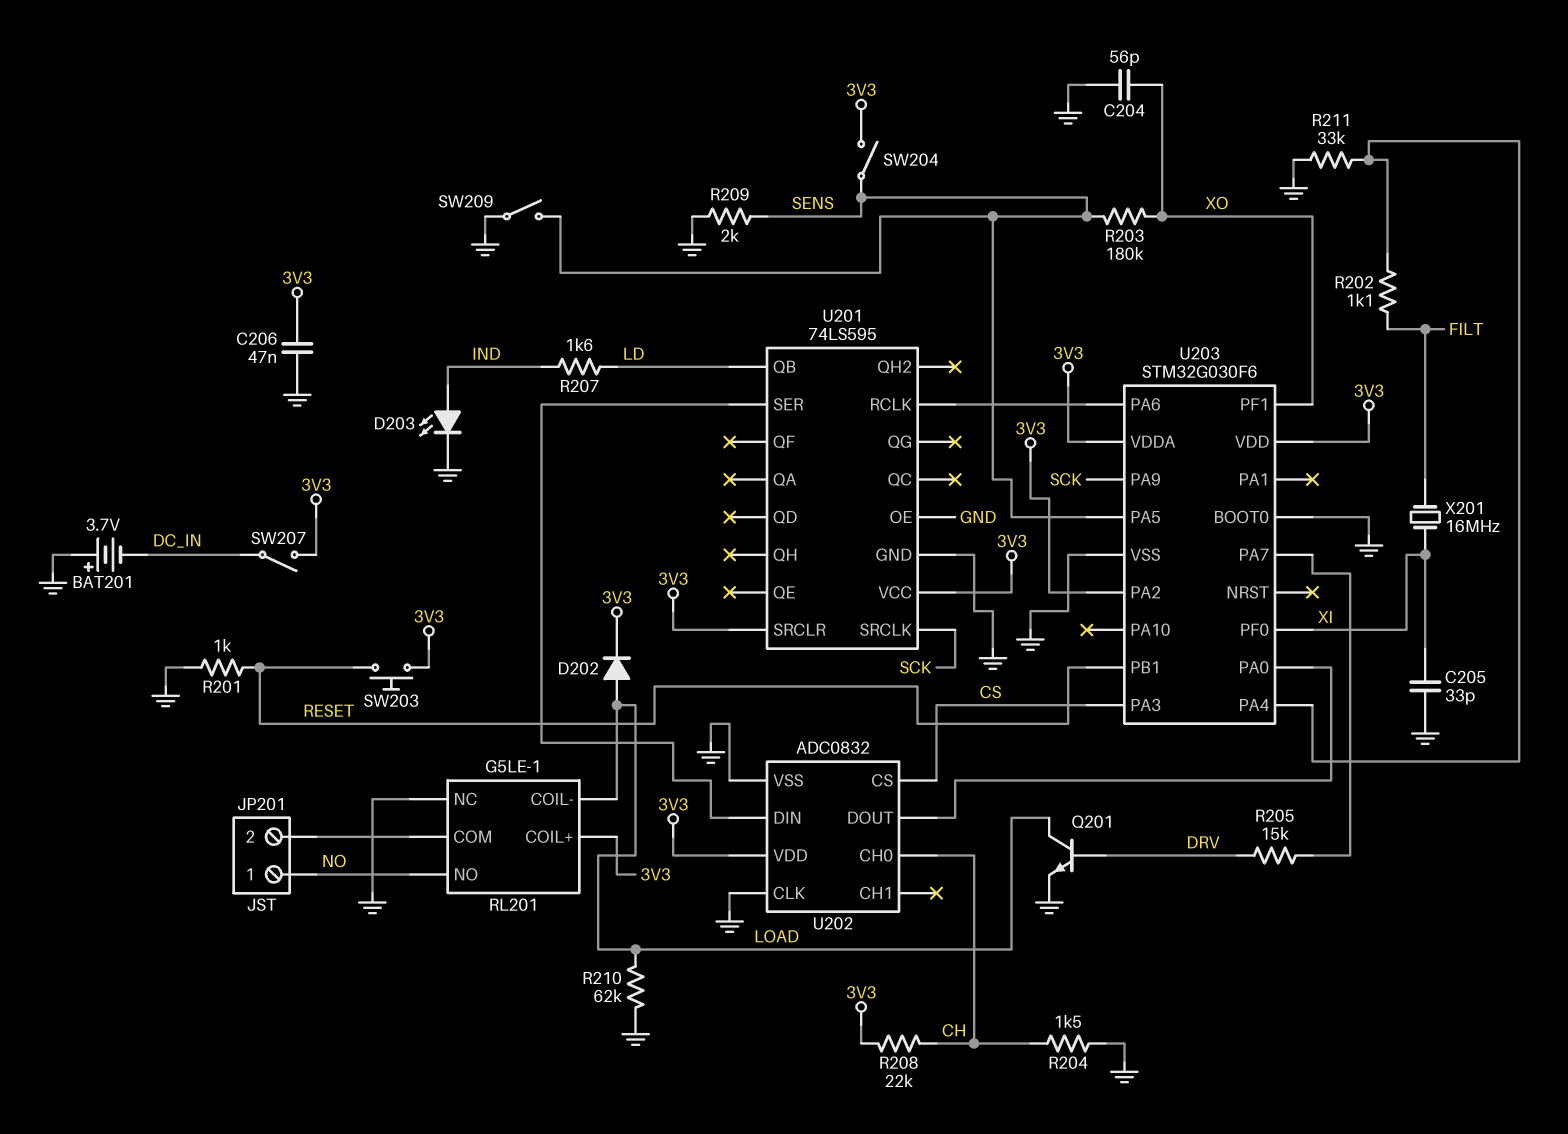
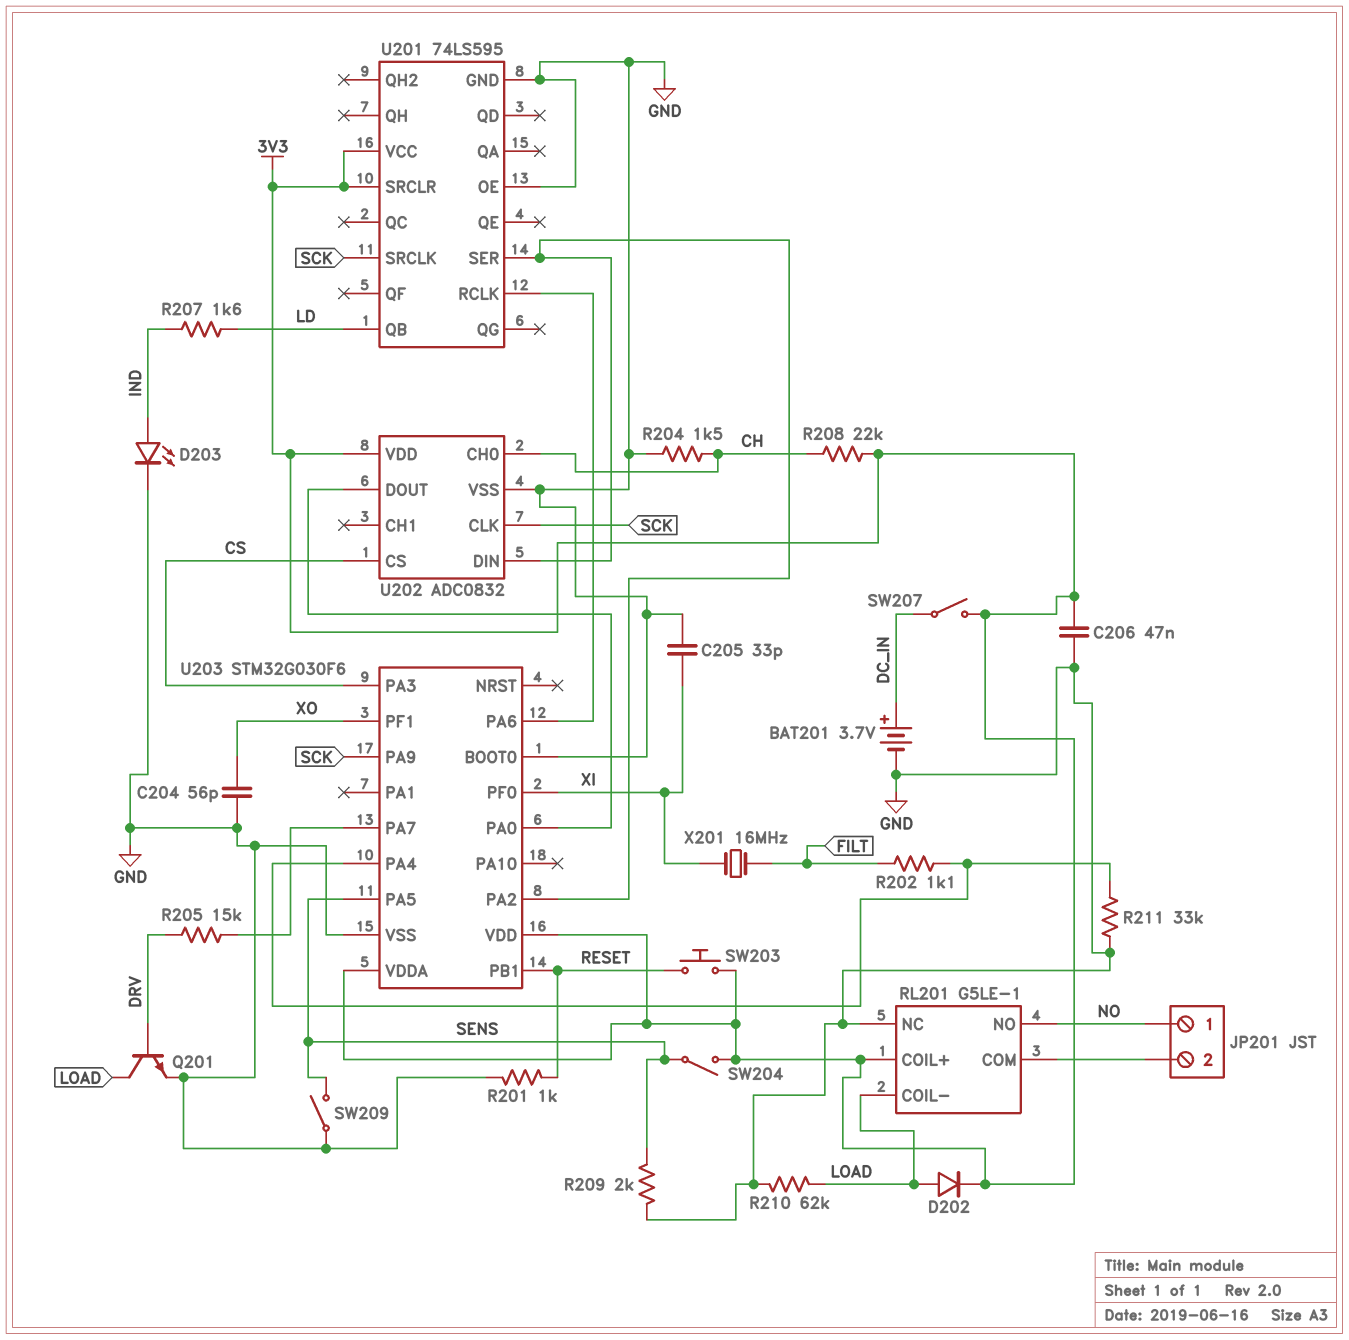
BAT201: 3.7V (plus GND, minus DC_IN) -> 3.7V (plus DC_IN, minus GND)
R203: 180k (SENS, XO) -> none
U202 pin CLK: GND -> SCK
U203 pin PA2: 3V3 -> U201/SER

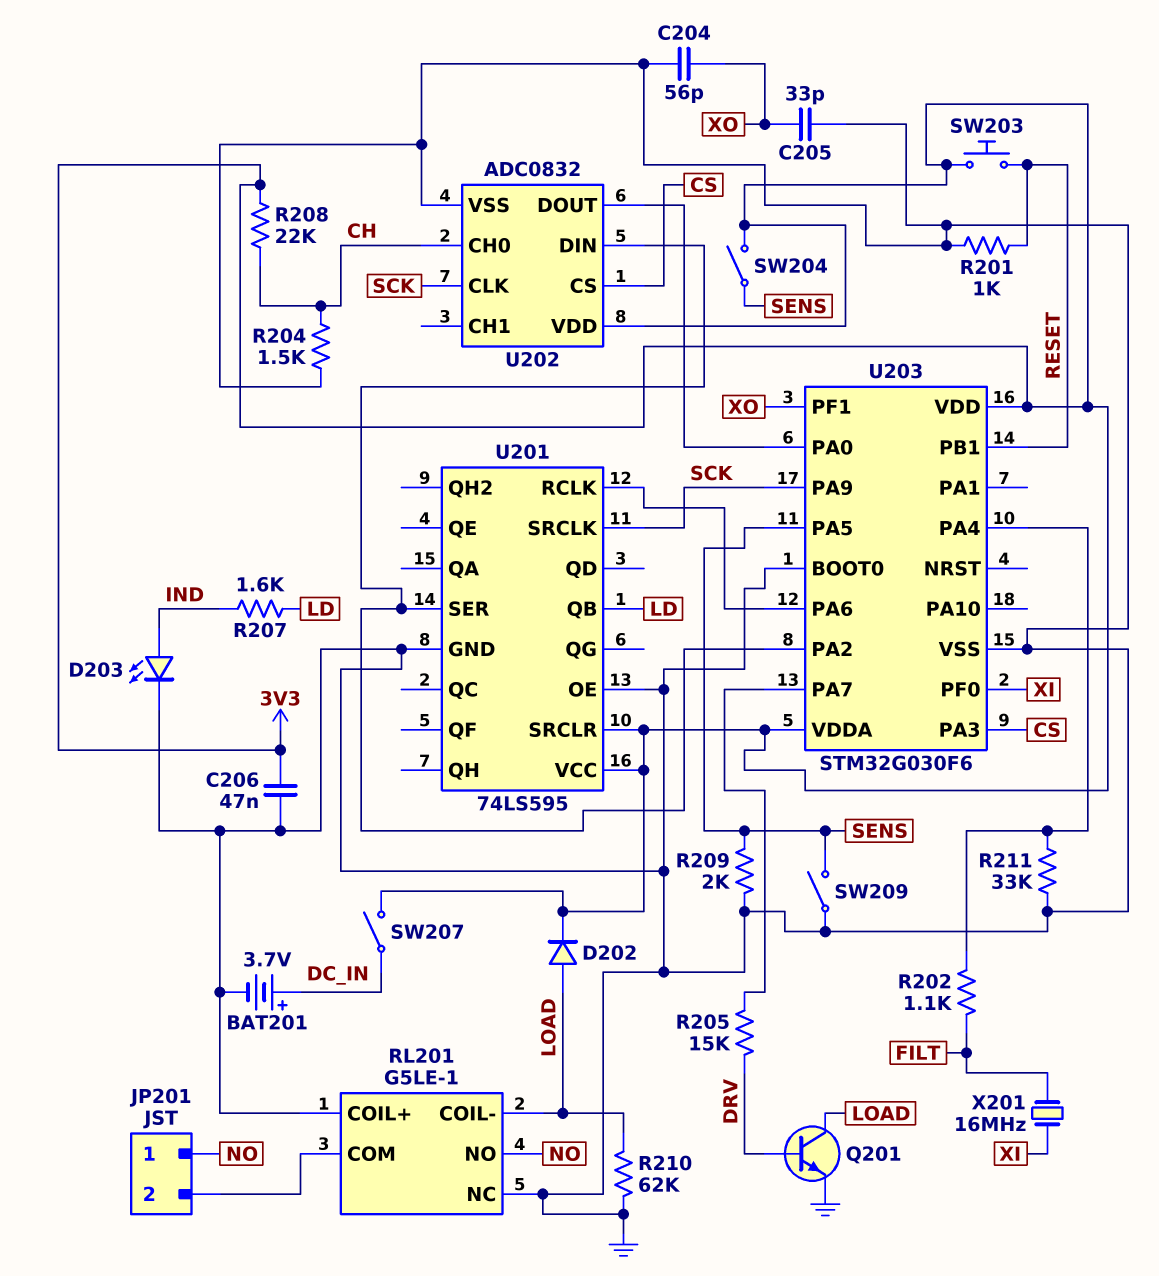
C205: 33pF (GND, XI) -> 33pF (GND, XO)
RL201 pin COIL+: 3V3 -> GND

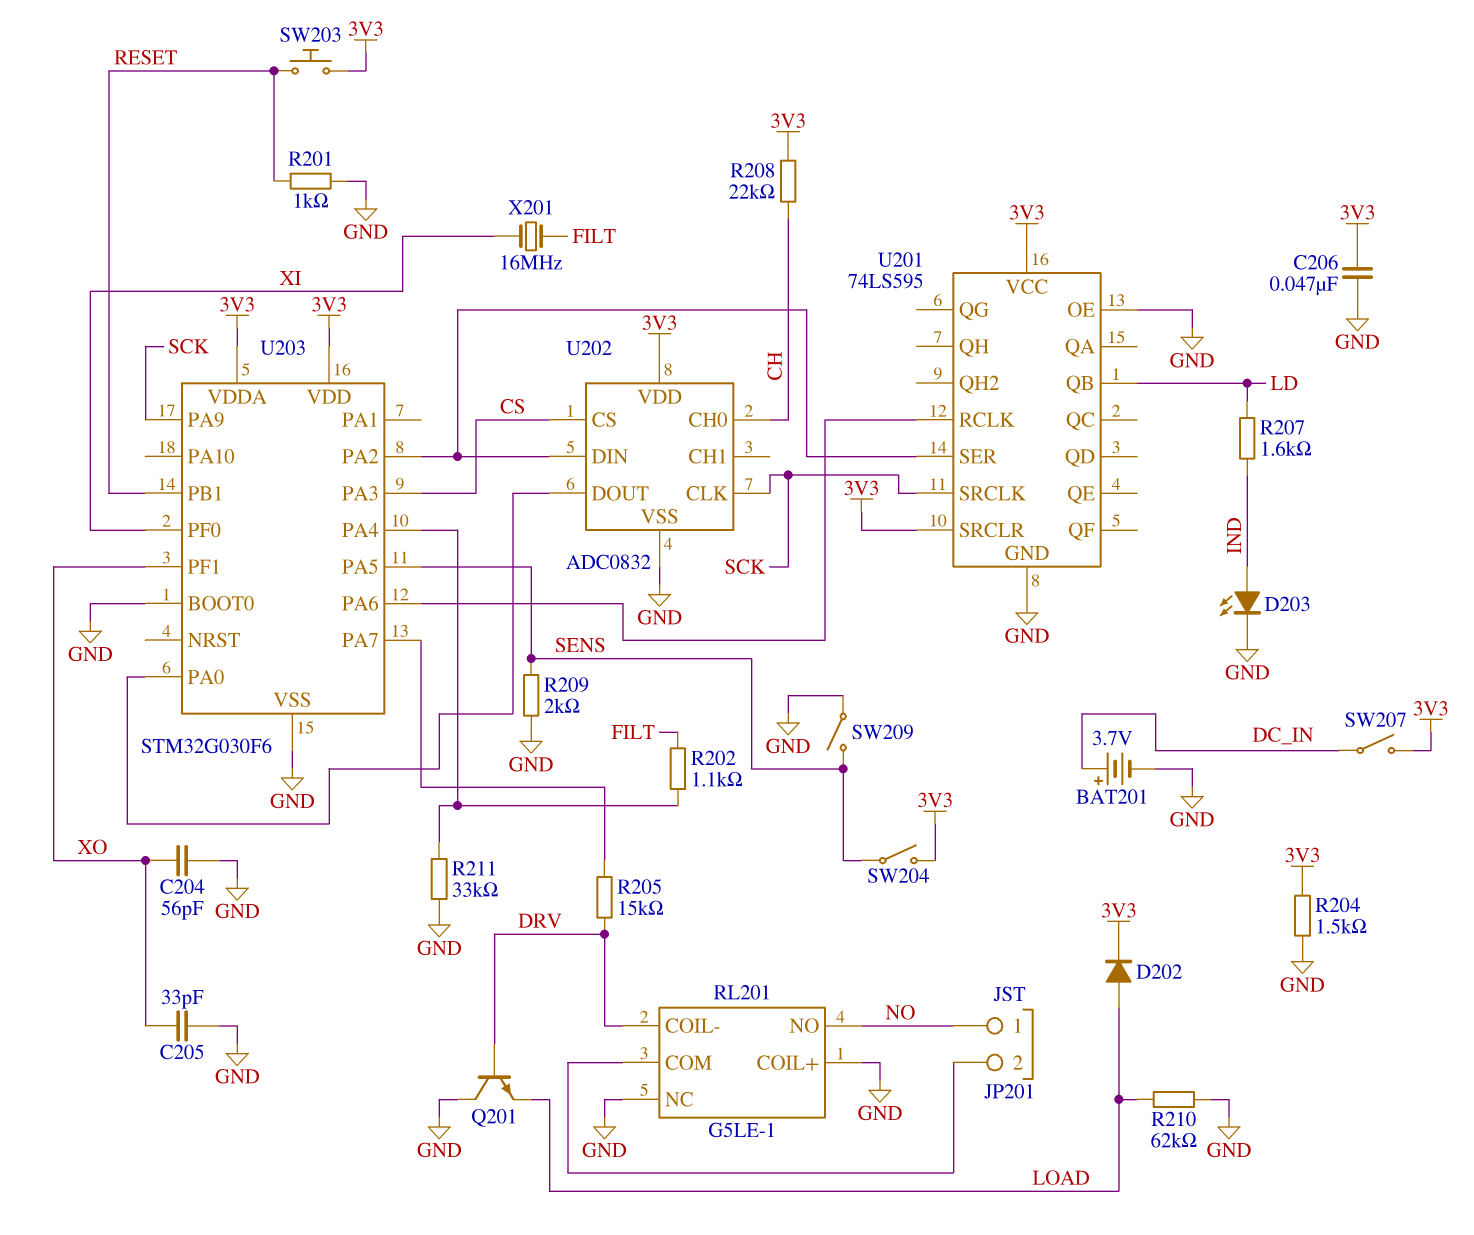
Q201: NPN (B DRV, C LOAD, E GND) -> NPN (B DRV, C GND, E LOAD)
R204: 1.5k (CH, GND) -> 1.5k (3V3, GND)
RL201 pin COIL-: LOAD -> DRV

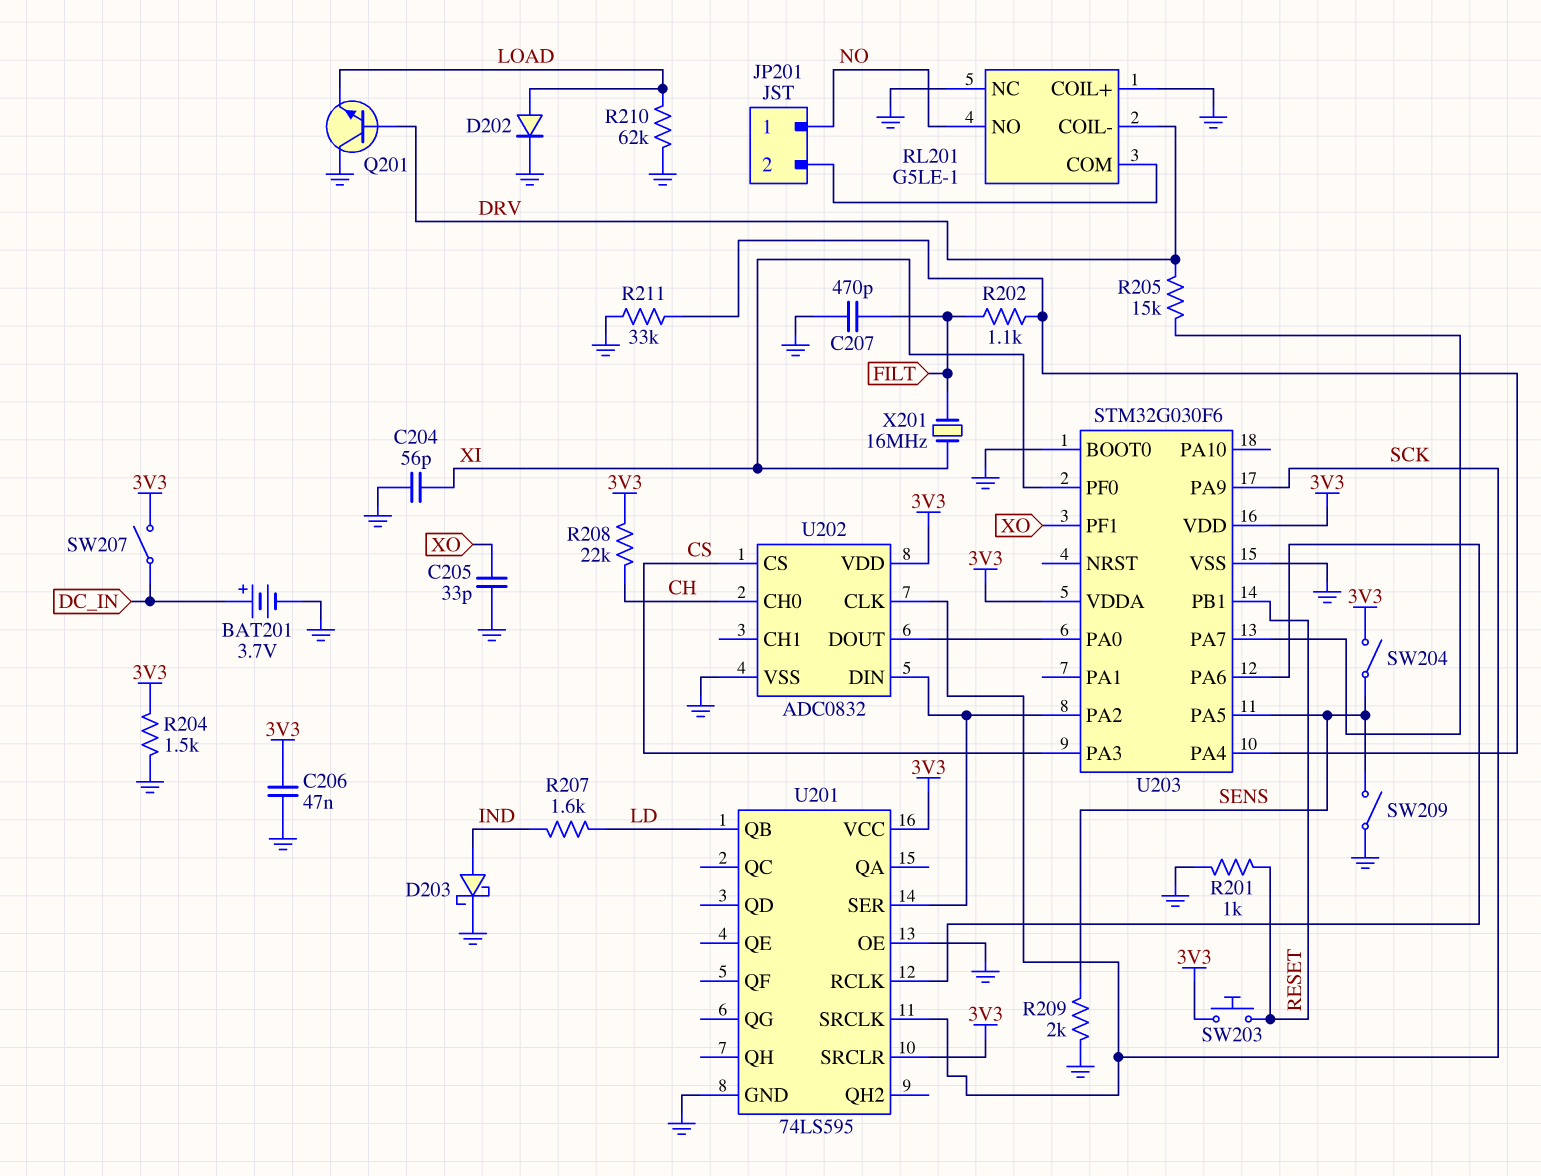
C204: 56pF (GND, XO) -> 56pF (GND, XI)
C207: none -> 470pF (FILT, GND)
D202: diode (A LOAD, K 3V3) -> diode (A LOAD, K GND)
D203: LED (A IND, K GND) -> schottky (A IND, K GND)

